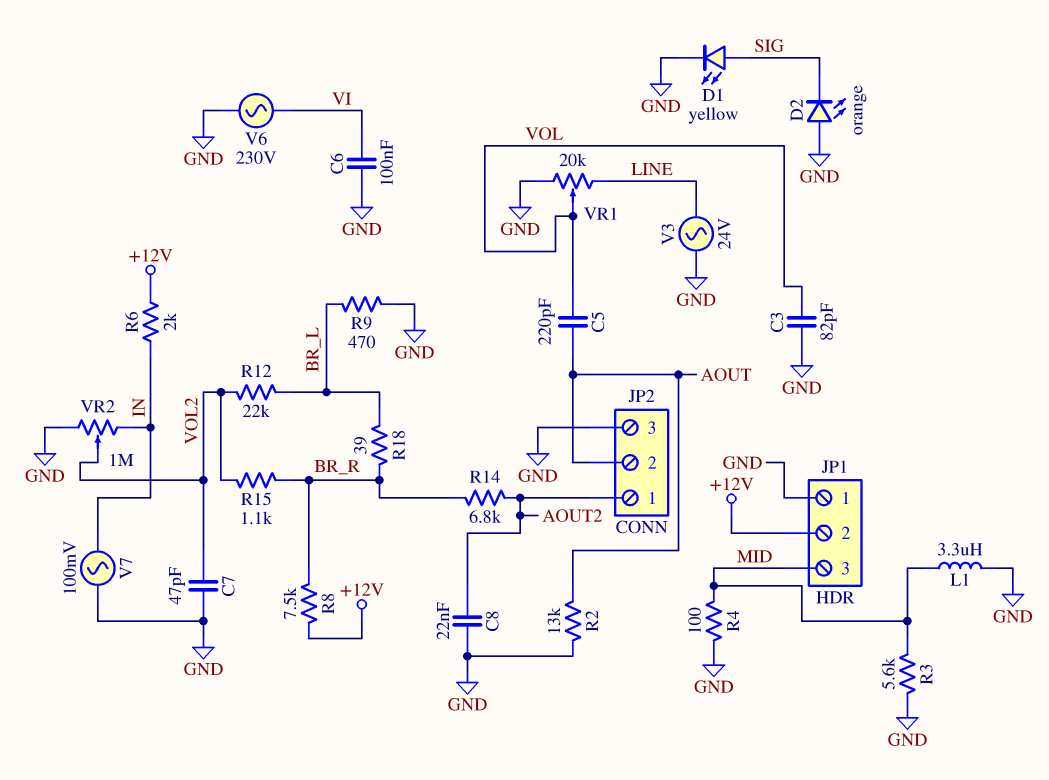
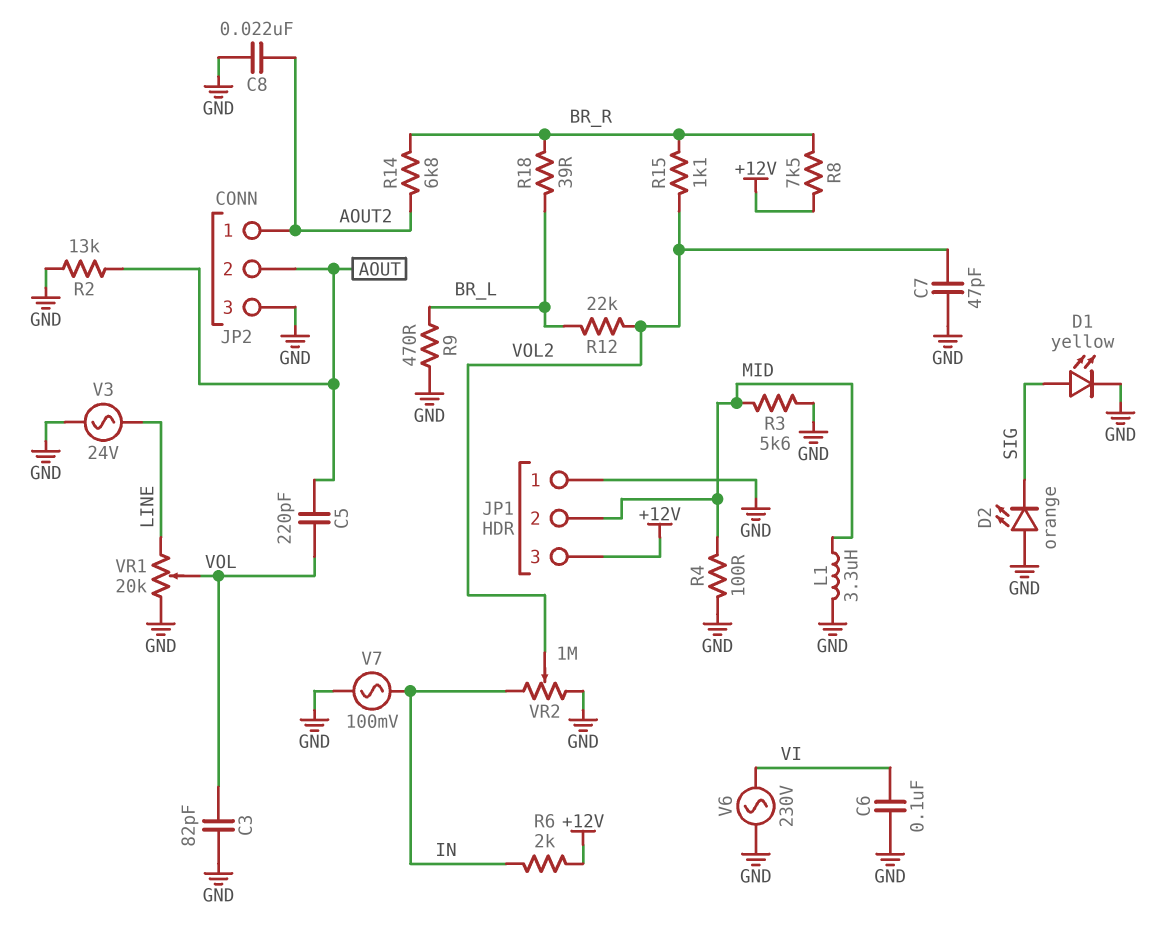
JP1 pin 2: +12V -> MID
JP1 pin 3: MID -> +12V

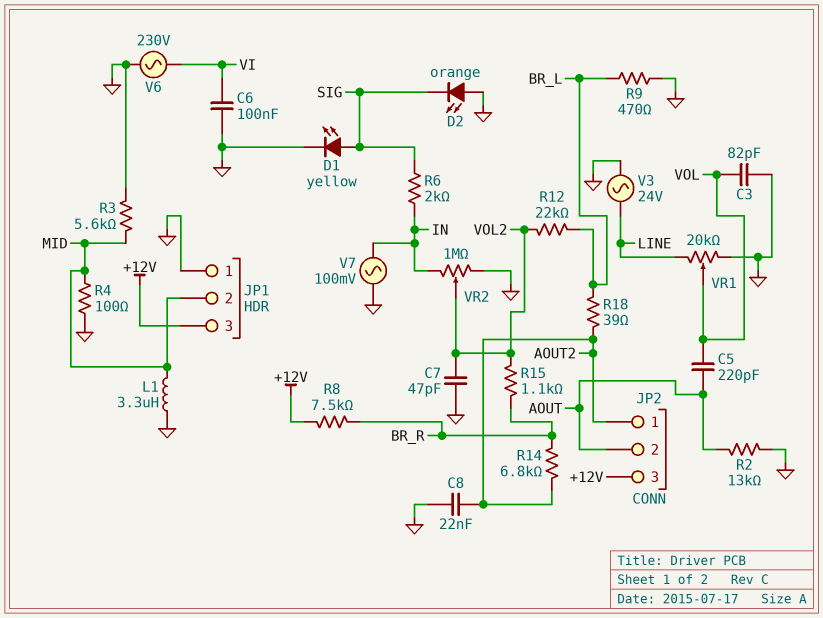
JP2 pin 3: GND -> +12V
R6: 2k (+12V, IN) -> 2k (IN, SIG)
R18: 39 (BR_L, BR_R) -> 39 (AOUT2, BR_L)

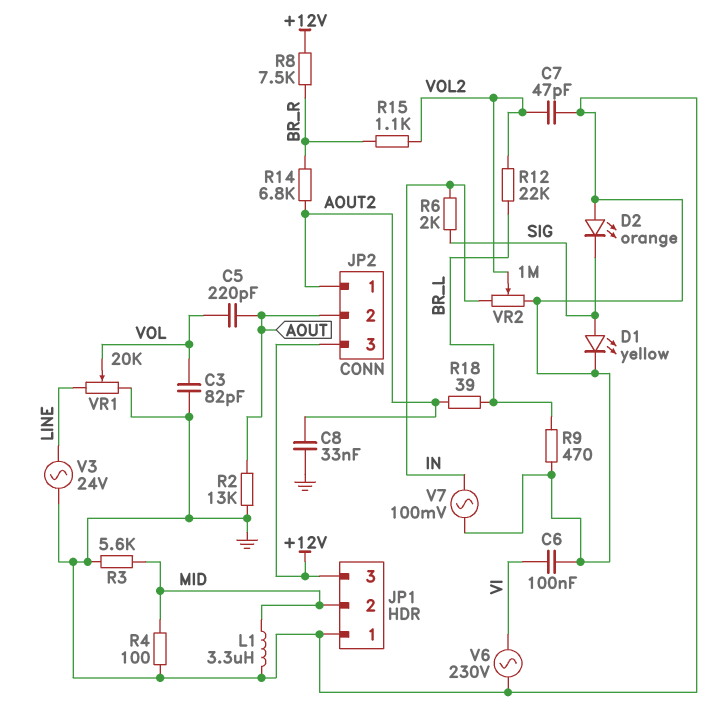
C8: 22nF (AOUT2, GND) -> 33nF (AOUT2, GND)

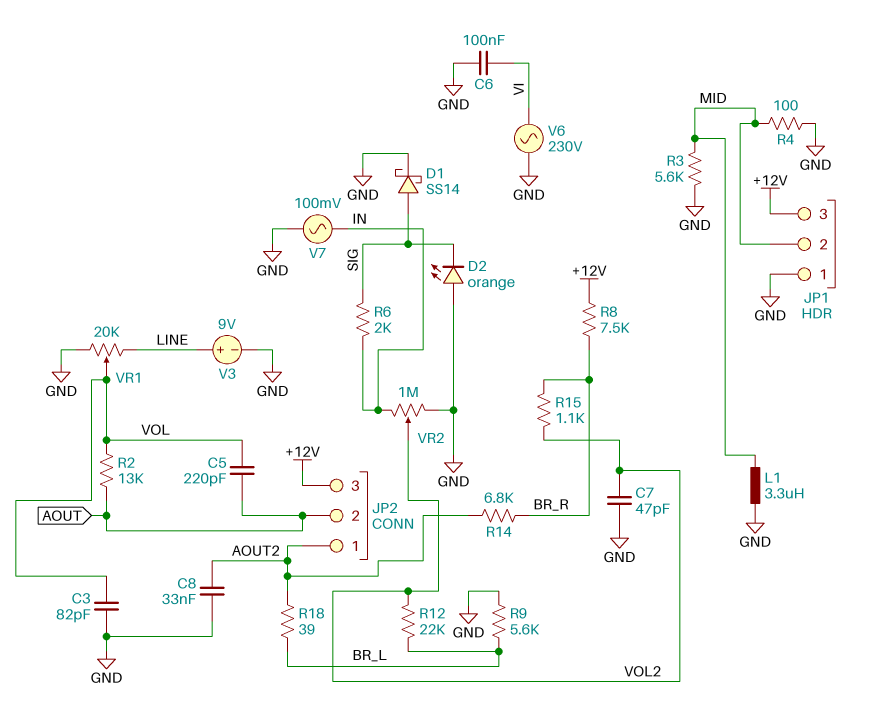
D1: LED yellow (A SIG, K GND) -> schottky SS14 (A SIG, K GND)
R2: 13k (AOUT, GND) -> 13k (AOUT, VOL)
R9: 470 (BR_L, GND) -> 5.6k (BR_L, GND)
V3: AC 24V (GND, LINE) -> 9V (plus LINE, minus GND)

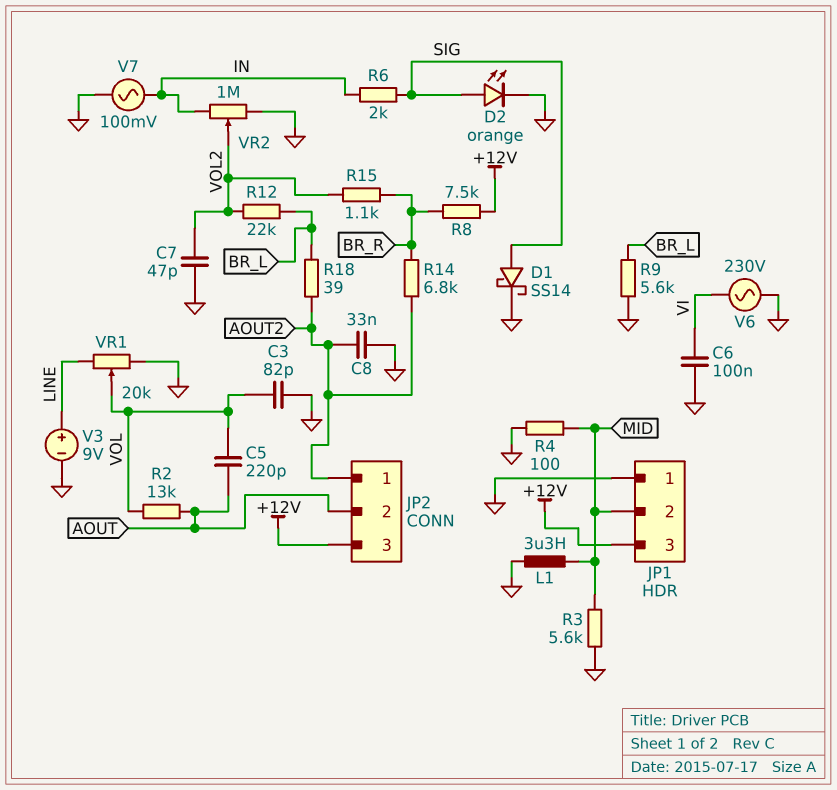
D2: LED orange (A GND, K SIG) -> LED orange (A SIG, K GND)

